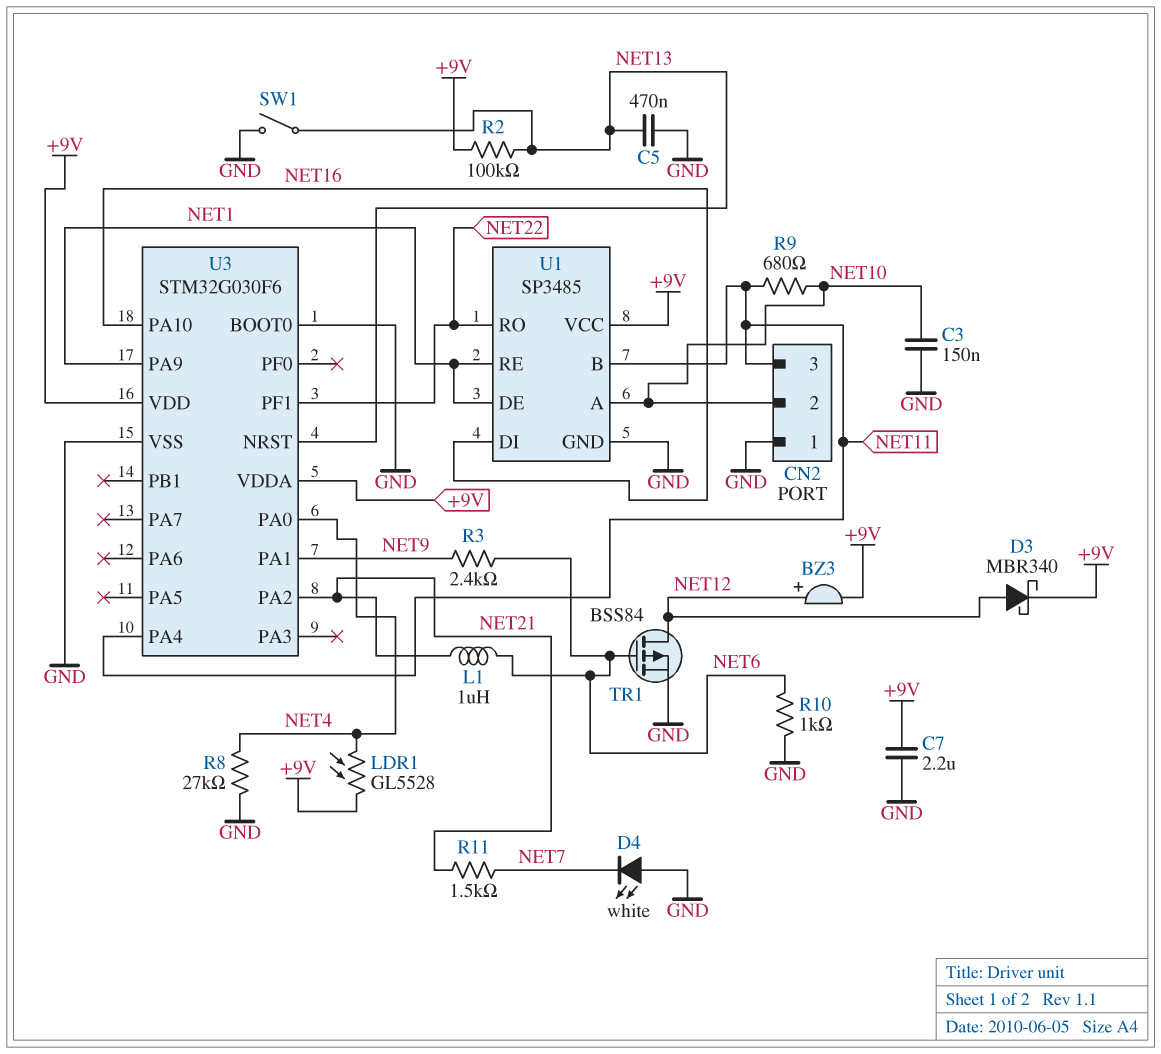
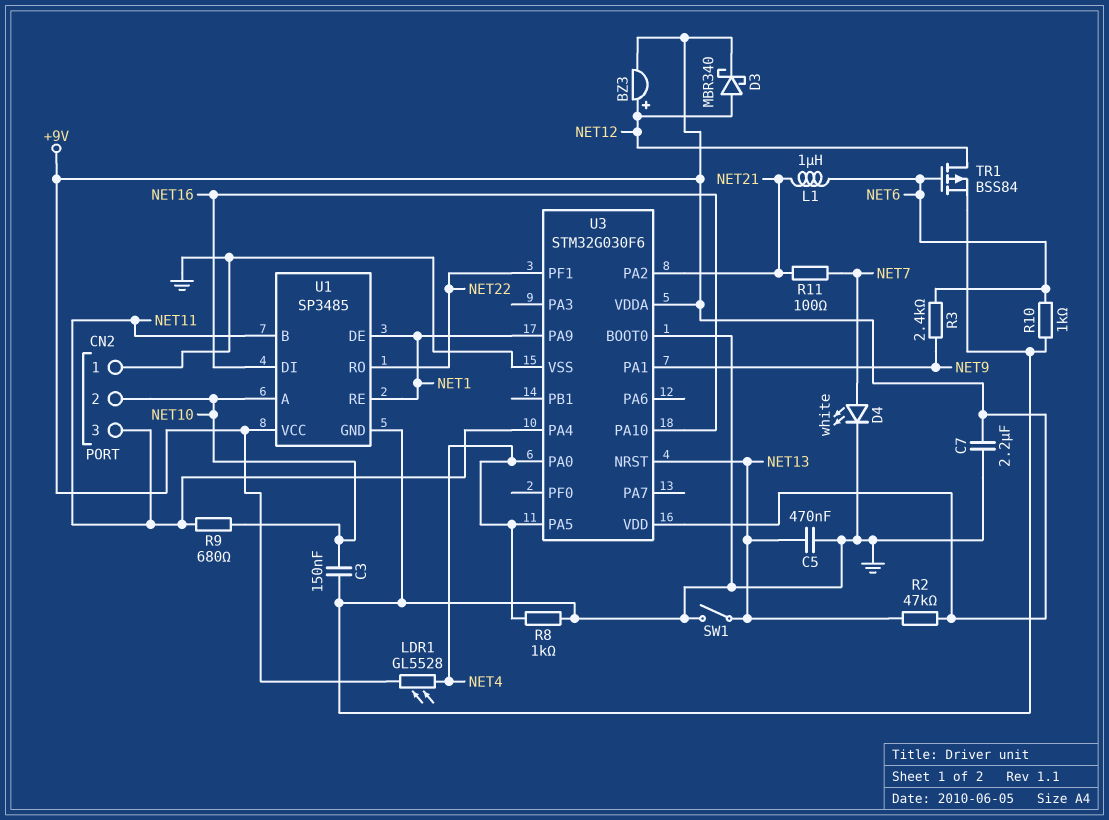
D4: LED white (A GND, K NET7) -> LED white (A NET7, K GND)
R2: 100k (+9V, NET13) -> 47k (+9V, NET13)
R8: 27k (GND, NET4) -> 1k (GND, NET4)
R11: 1.5k (NET7, NET21) -> 100 (NET7, NET21)
U3 pin PA5: none -> NET4

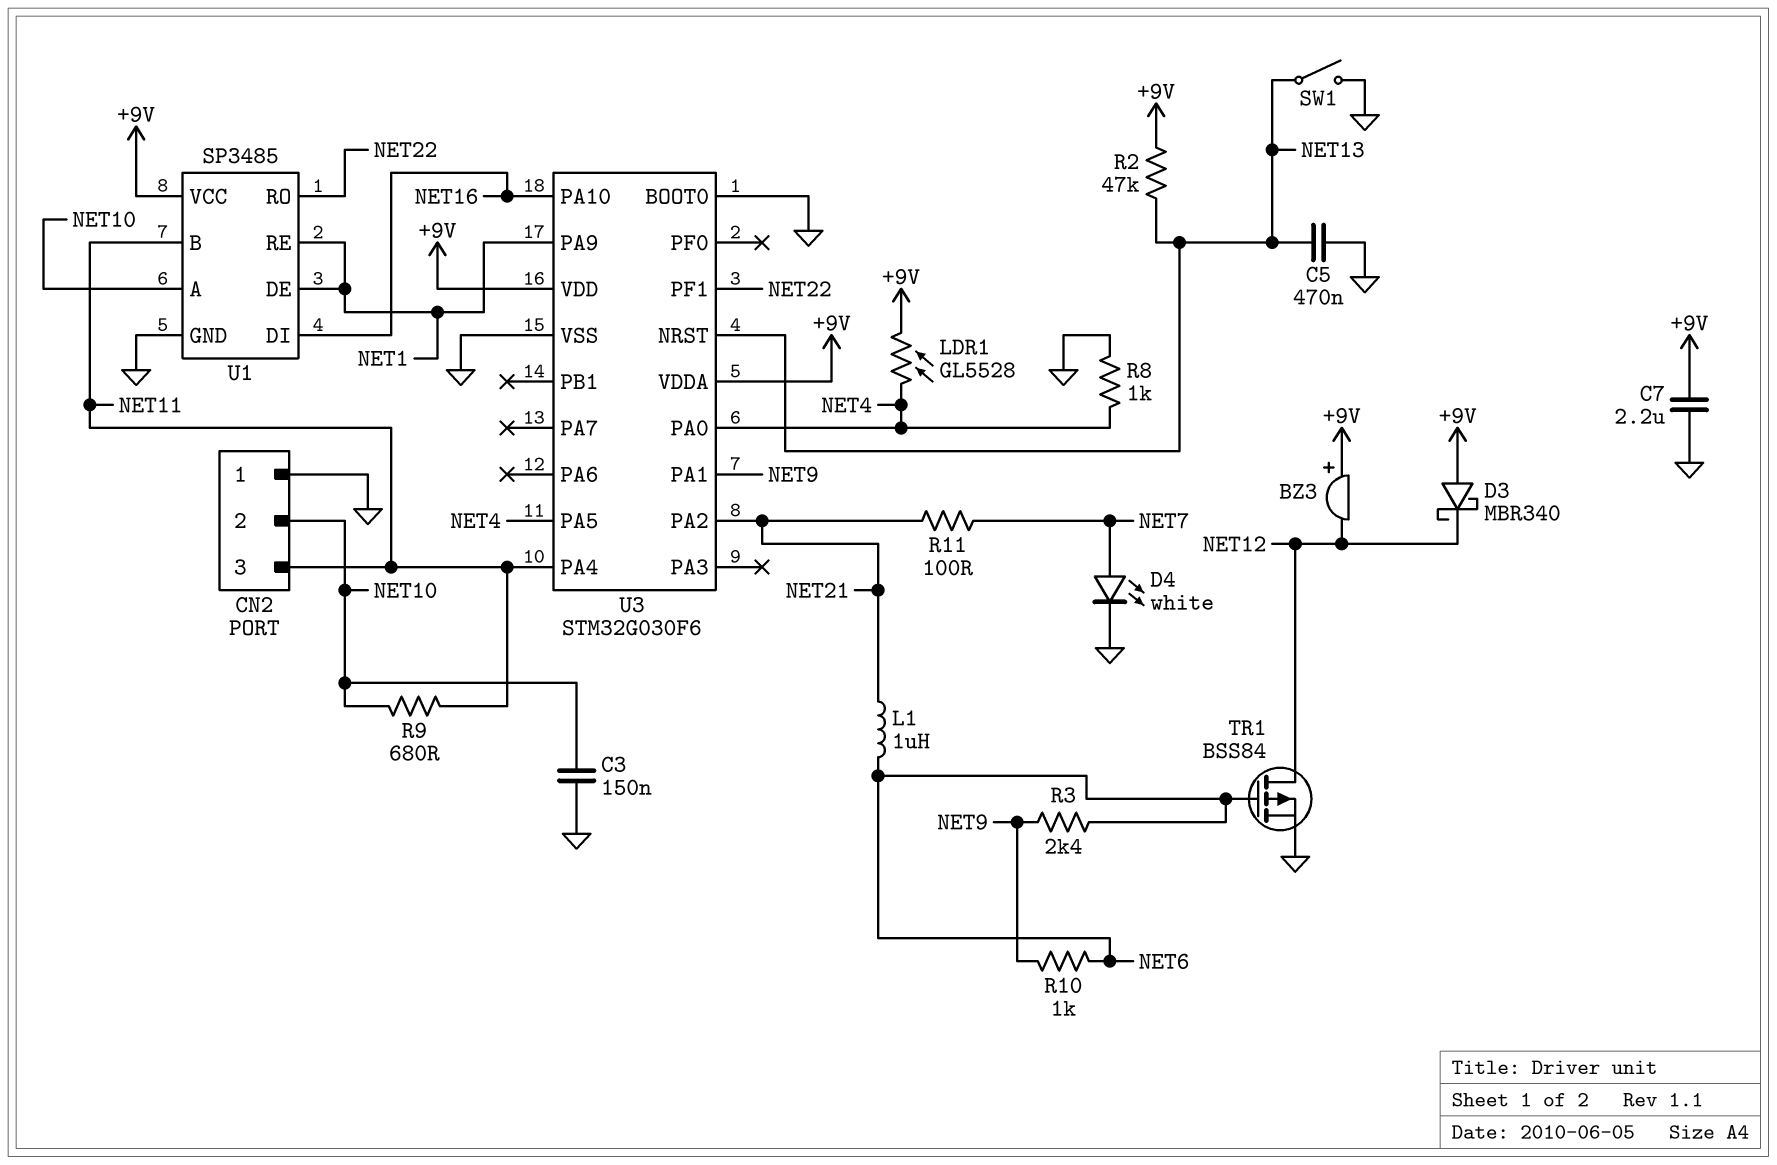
BZ3: buzzer (plus NET12, minus +9V) -> buzzer (plus +9V, minus NET12)
D3: schottky MBR340 (A NET12, K +9V) -> schottky MBR340 (A +9V, K NET12)
R10: 1k (GND, NET6) -> 1k (NET6, NET9)

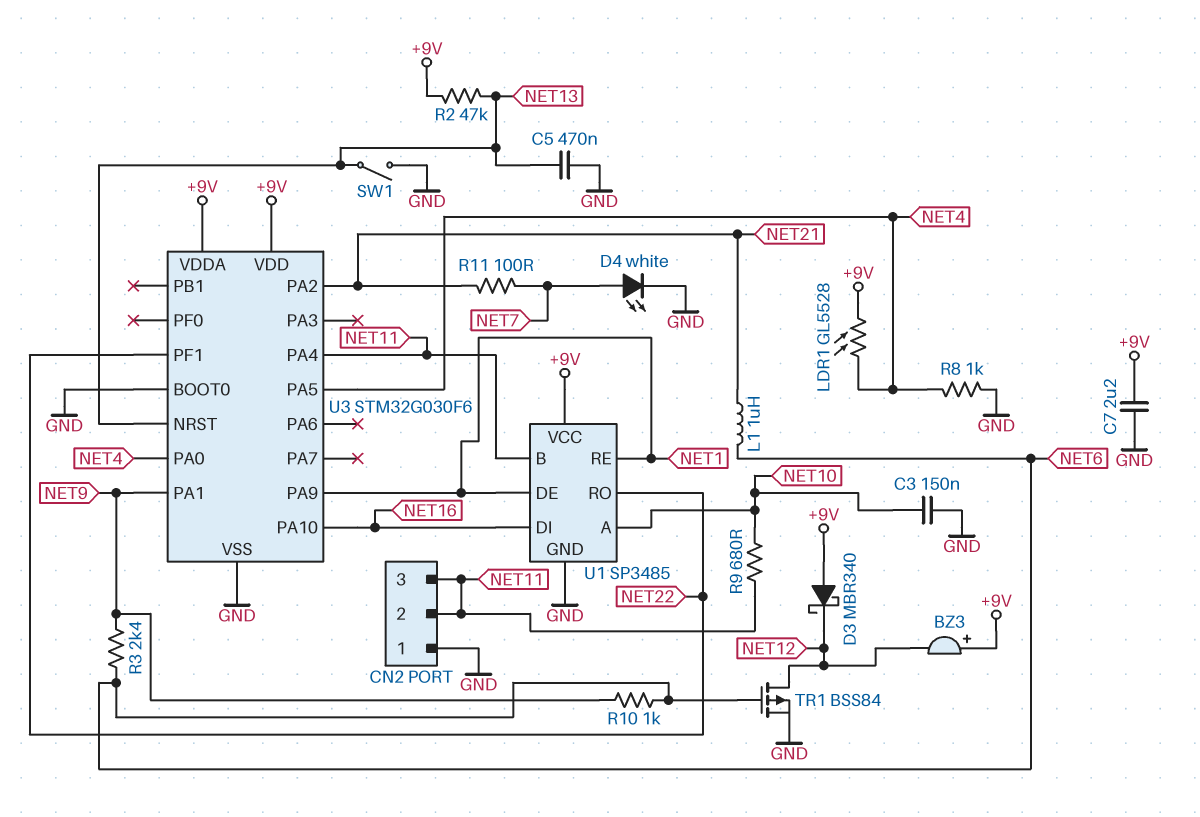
CN2 pin 2: NET10 -> NET11

